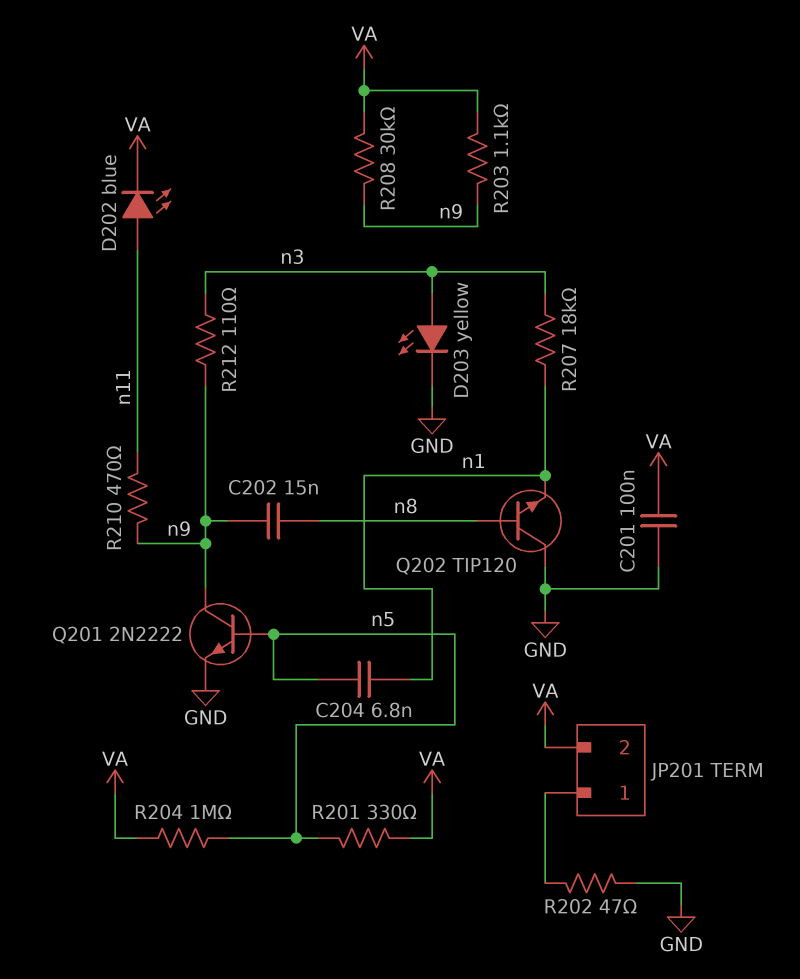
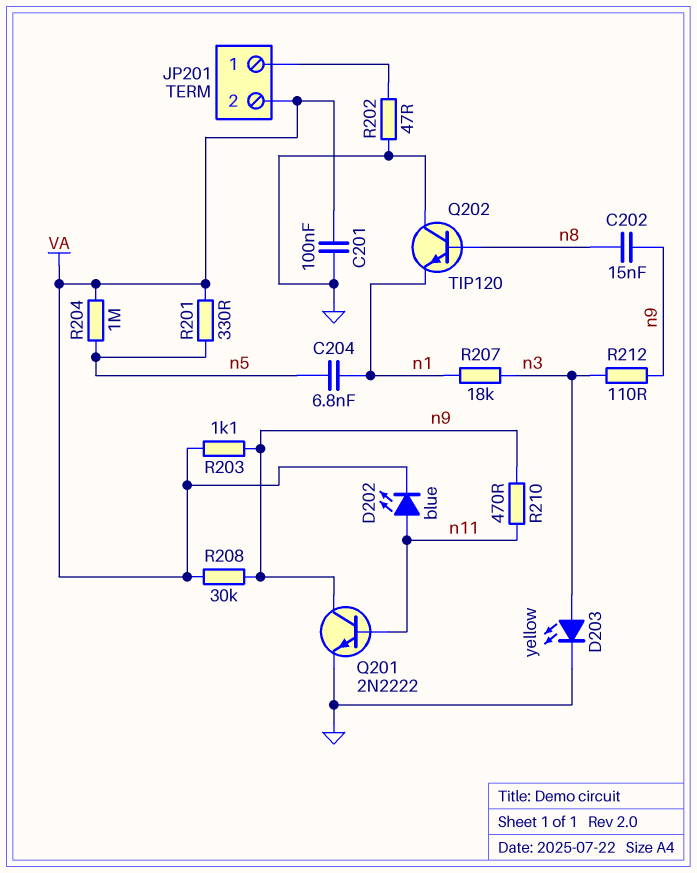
Q201: NPN 2N2222 (B n5, C n9, E GND) -> NPN 2N2222 (B n11, C n9, E GND)

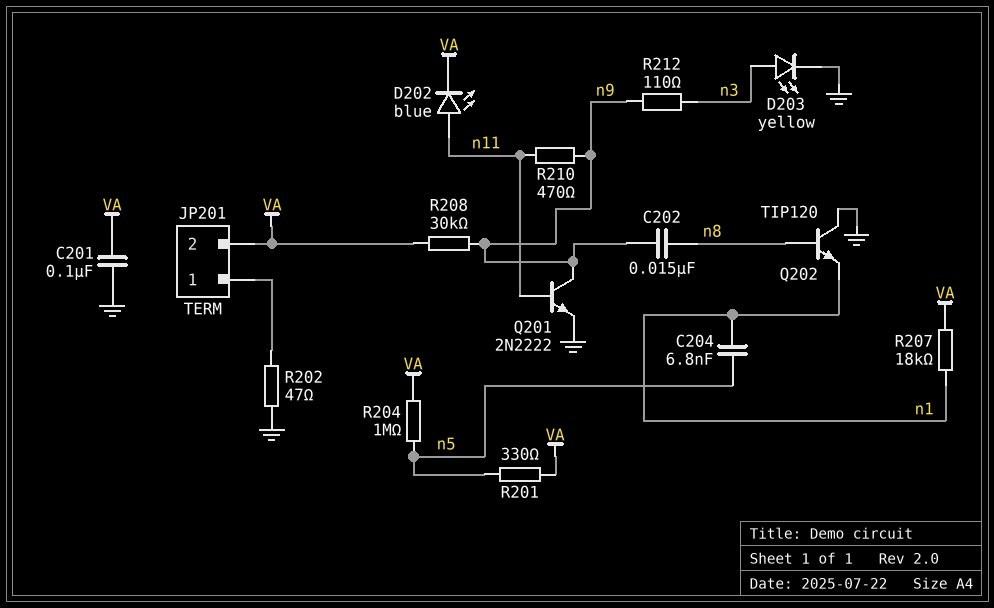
R203: 1.1k (VA, n9) -> none
R207: 18k (n1, n3) -> 18k (VA, n1)

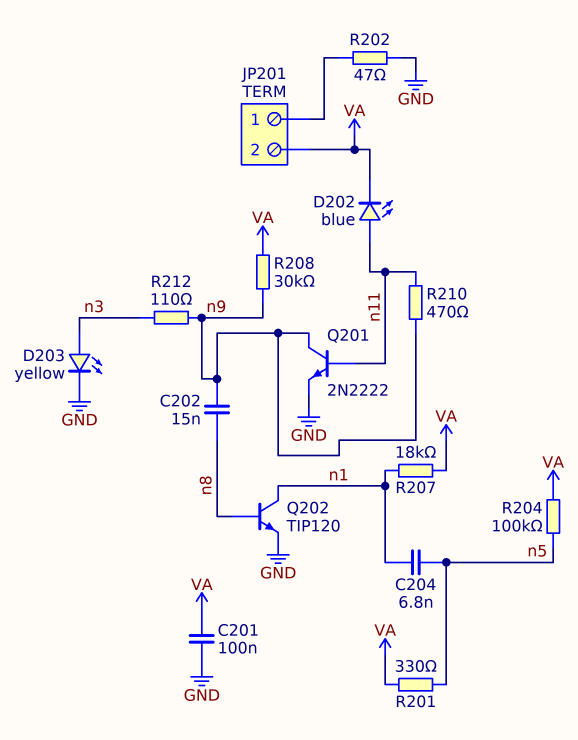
Q202: NPN TIP120 (B n8, C GND, E n1) -> NPN TIP120 (B n8, C n1, E GND)
R204: 1M (VA, n5) -> 100k (VA, n5)

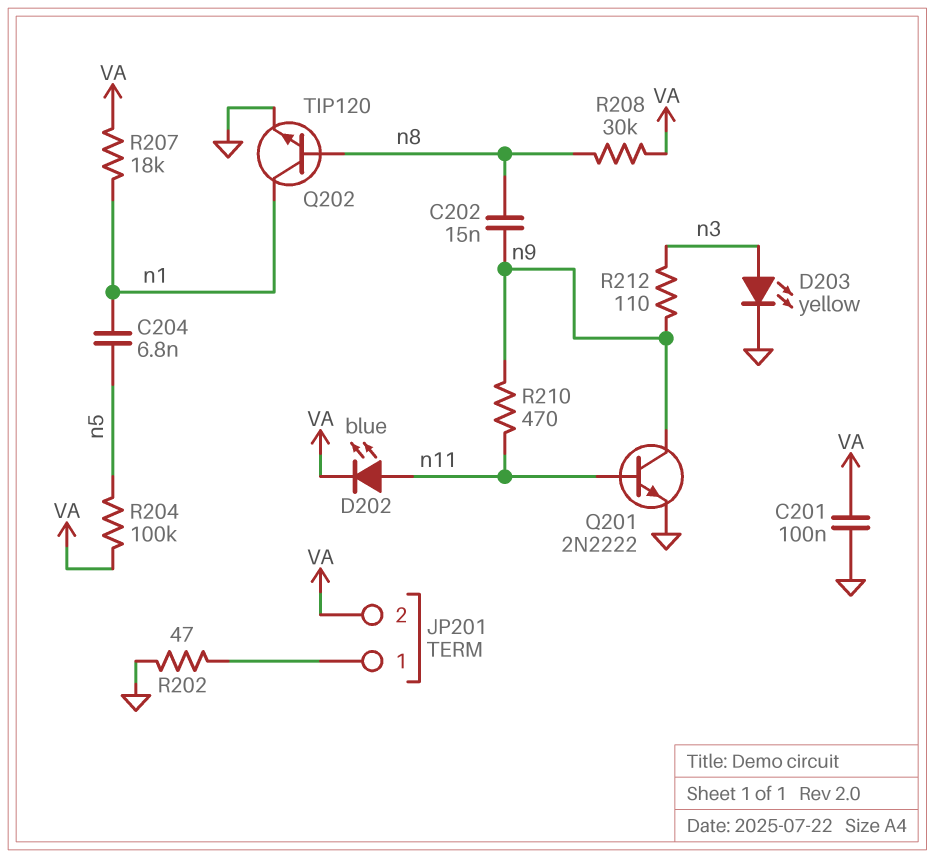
R201: 330 (VA, n5) -> none
R208: 30k (VA, n9) -> 30k (VA, n8)

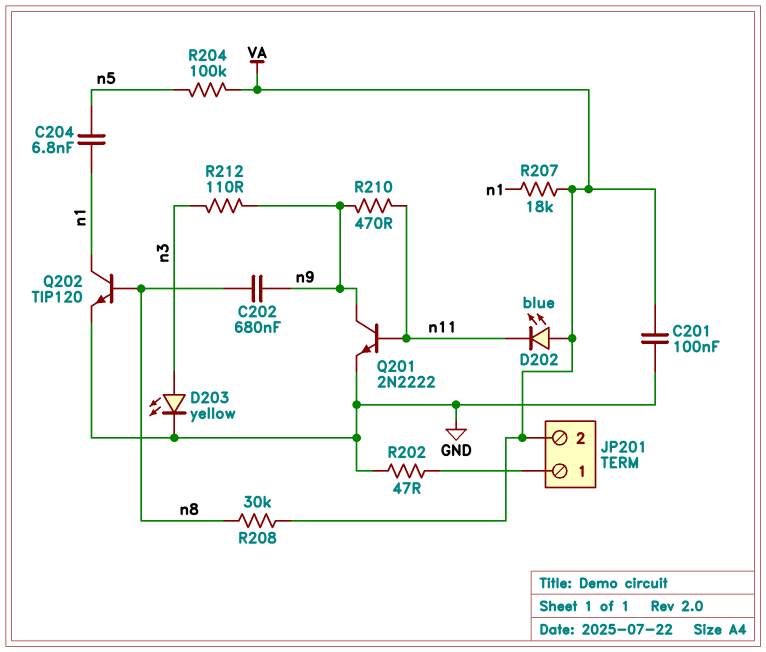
C202: 15nF (n8, n9) -> 680nF (n8, n9)
D202: LED blue (A n11, K VA) -> LED blue (A VA, K n11)

